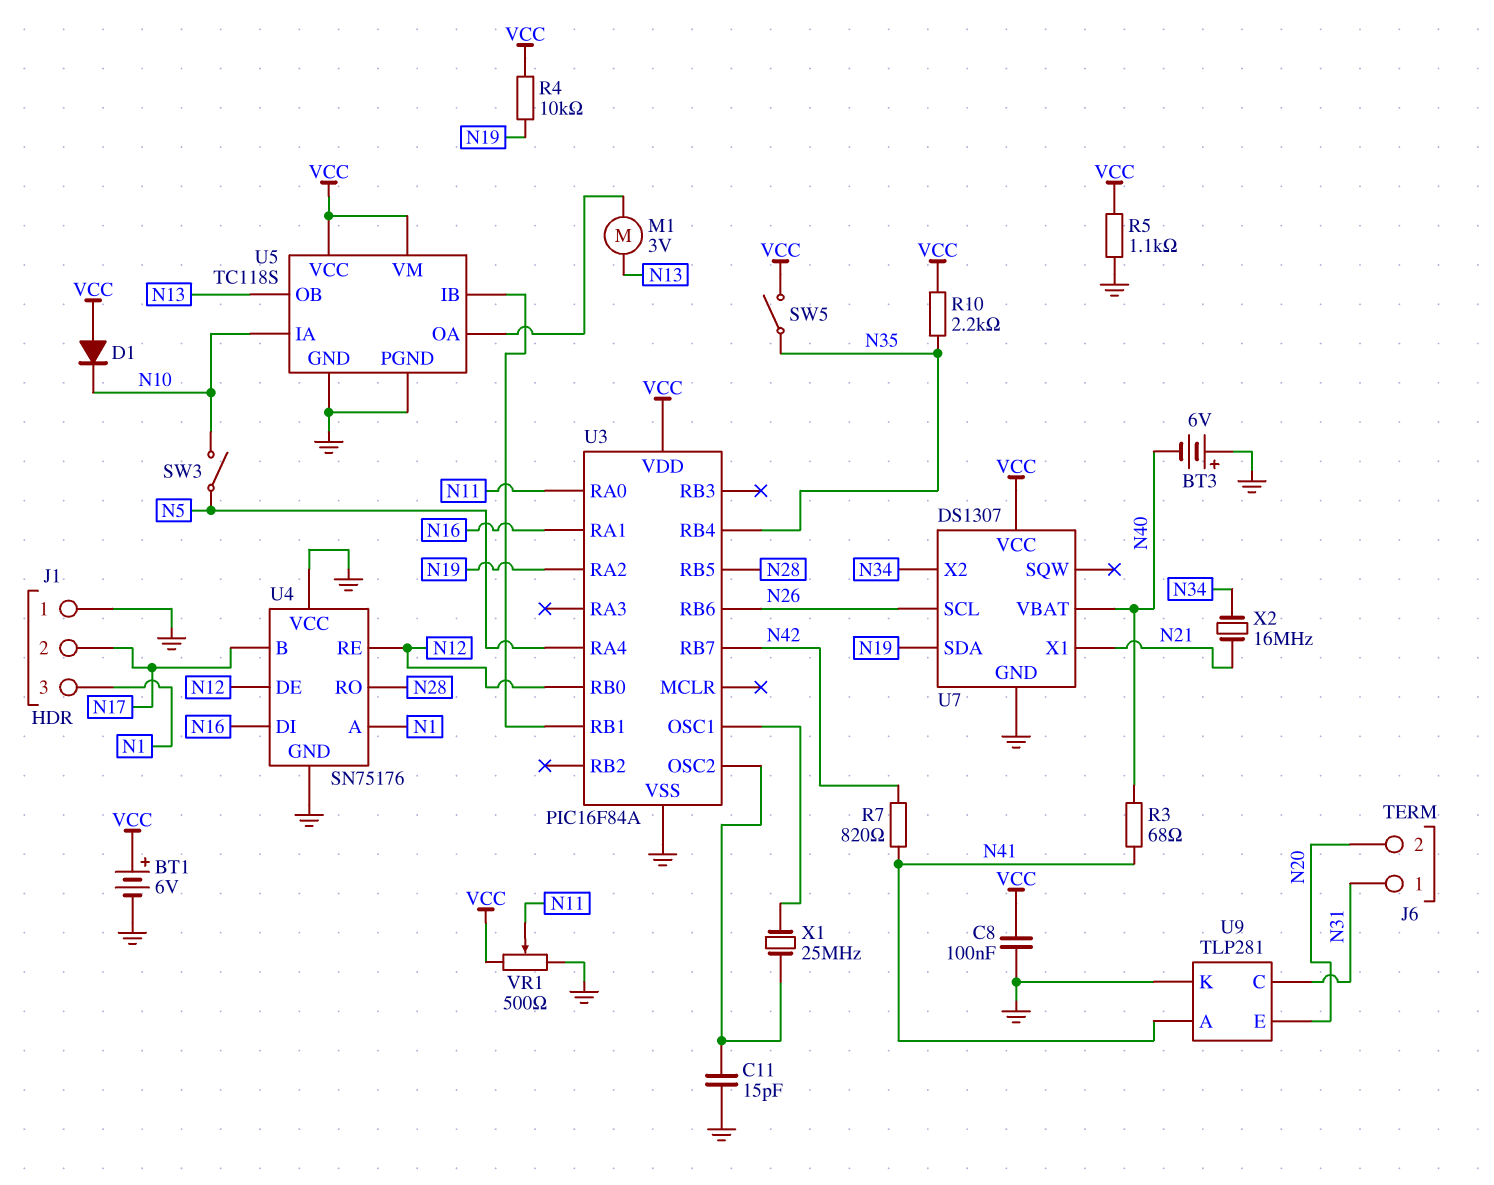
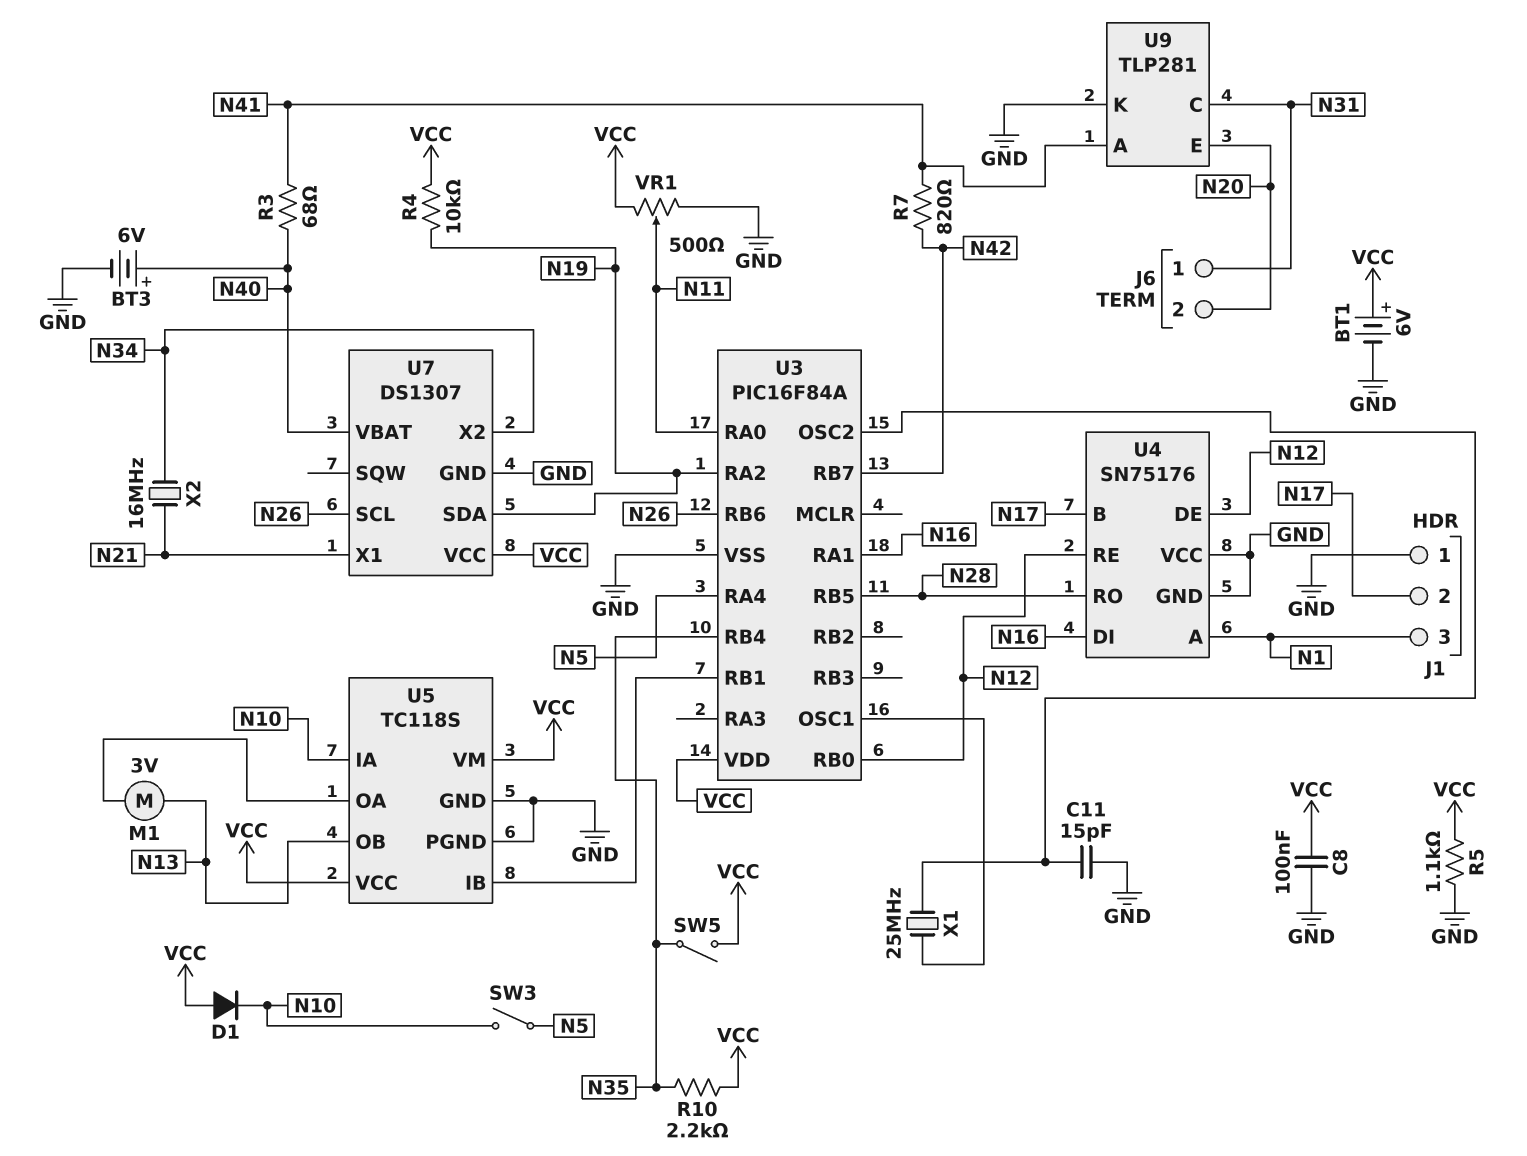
BT3: 6V (plus GND, minus N40) -> 6V (plus N40, minus GND)

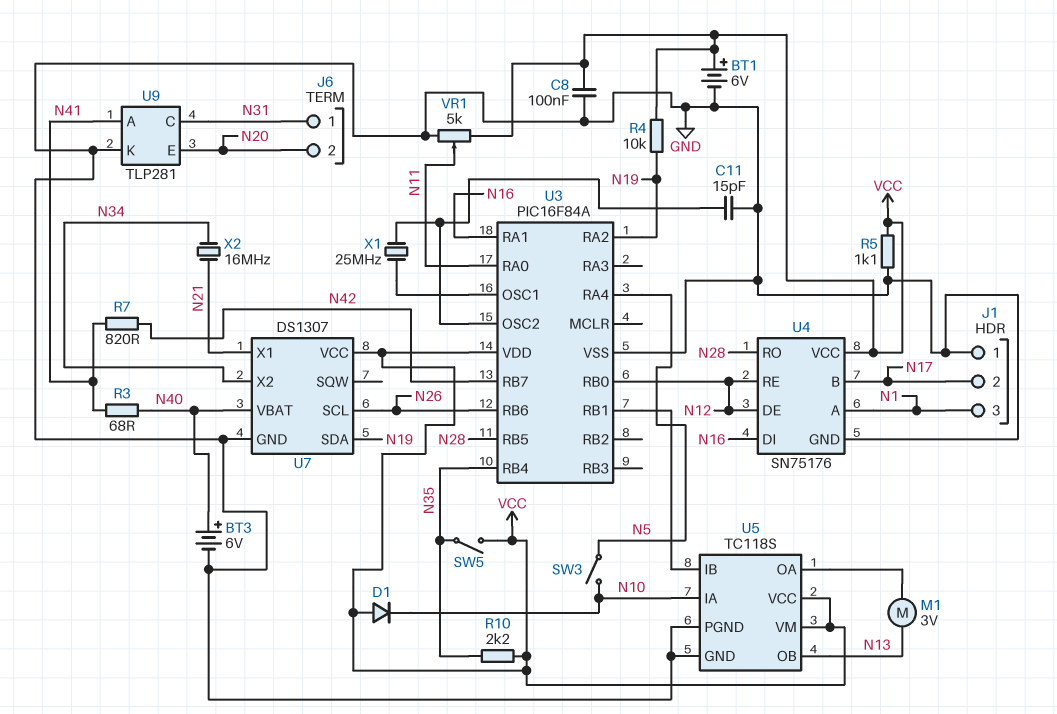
U4 pin VCC: GND -> VCC
VR1: 500 (GND, VCC, wiper N11) -> 5k (GND, VCC, wiper N11)

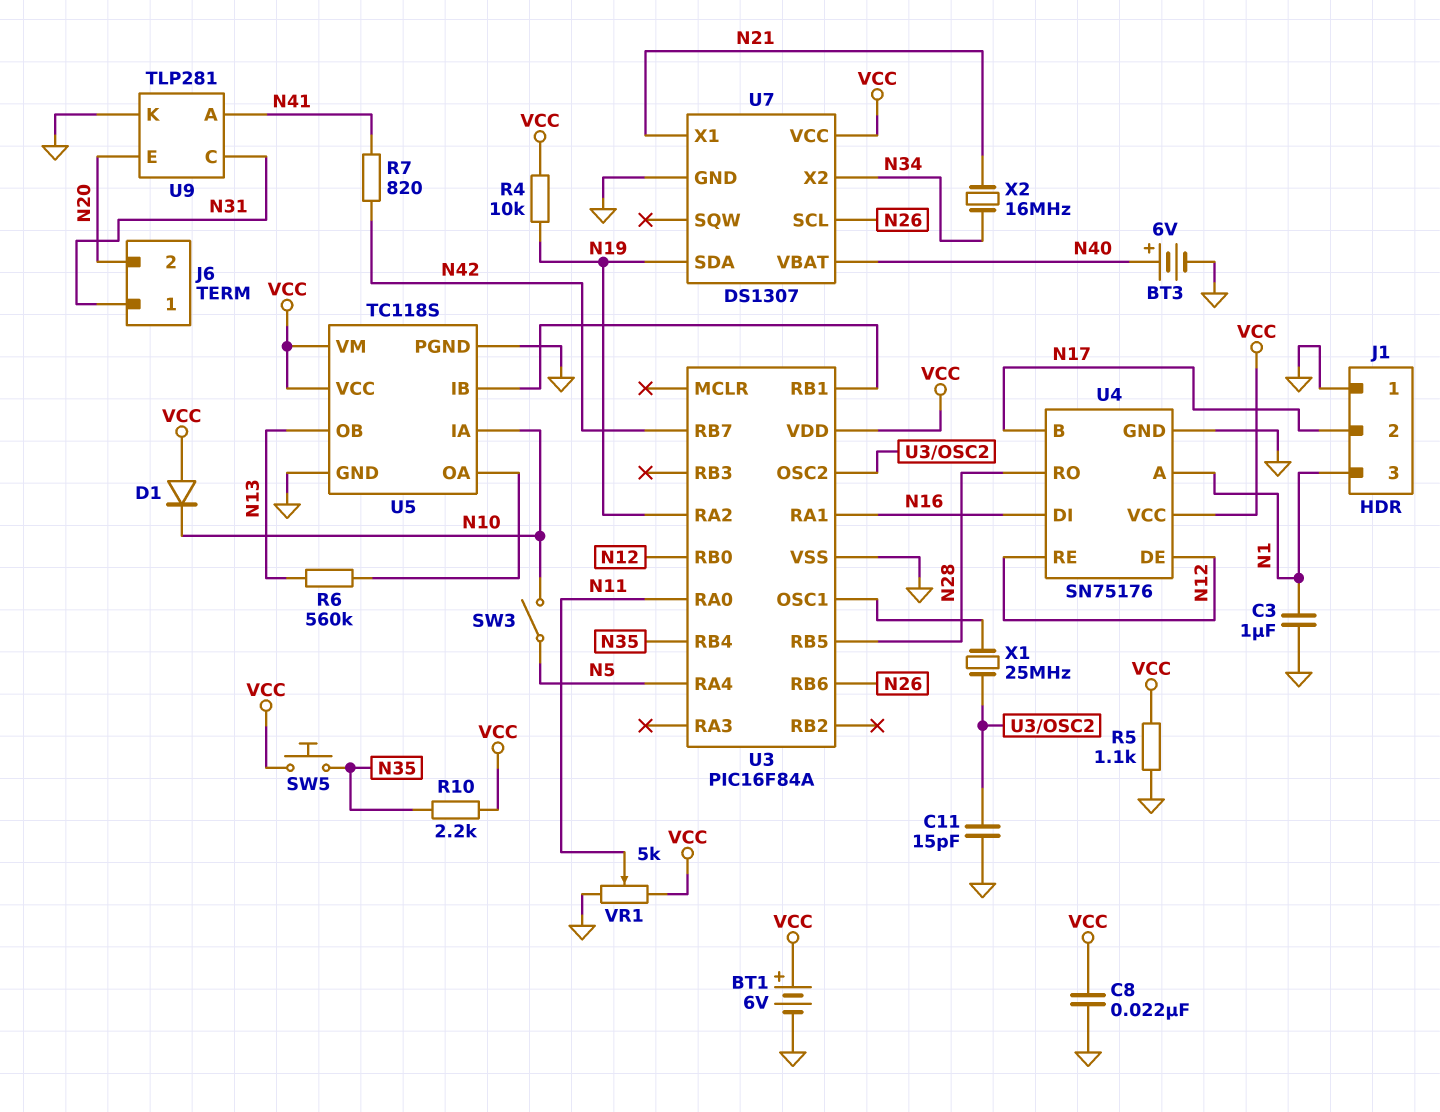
C3: none -> 1uF (GND, N1)
C8: 100nF (GND, VCC) -> 22nF (GND, VCC)
M1: motor 3V (N13, U5/OA) -> none
R3: 68 (N40, N41) -> none
R6: none -> 560k (N13, U5/OA)
SW5: switch (N35, VCC) -> button (N35, VCC)

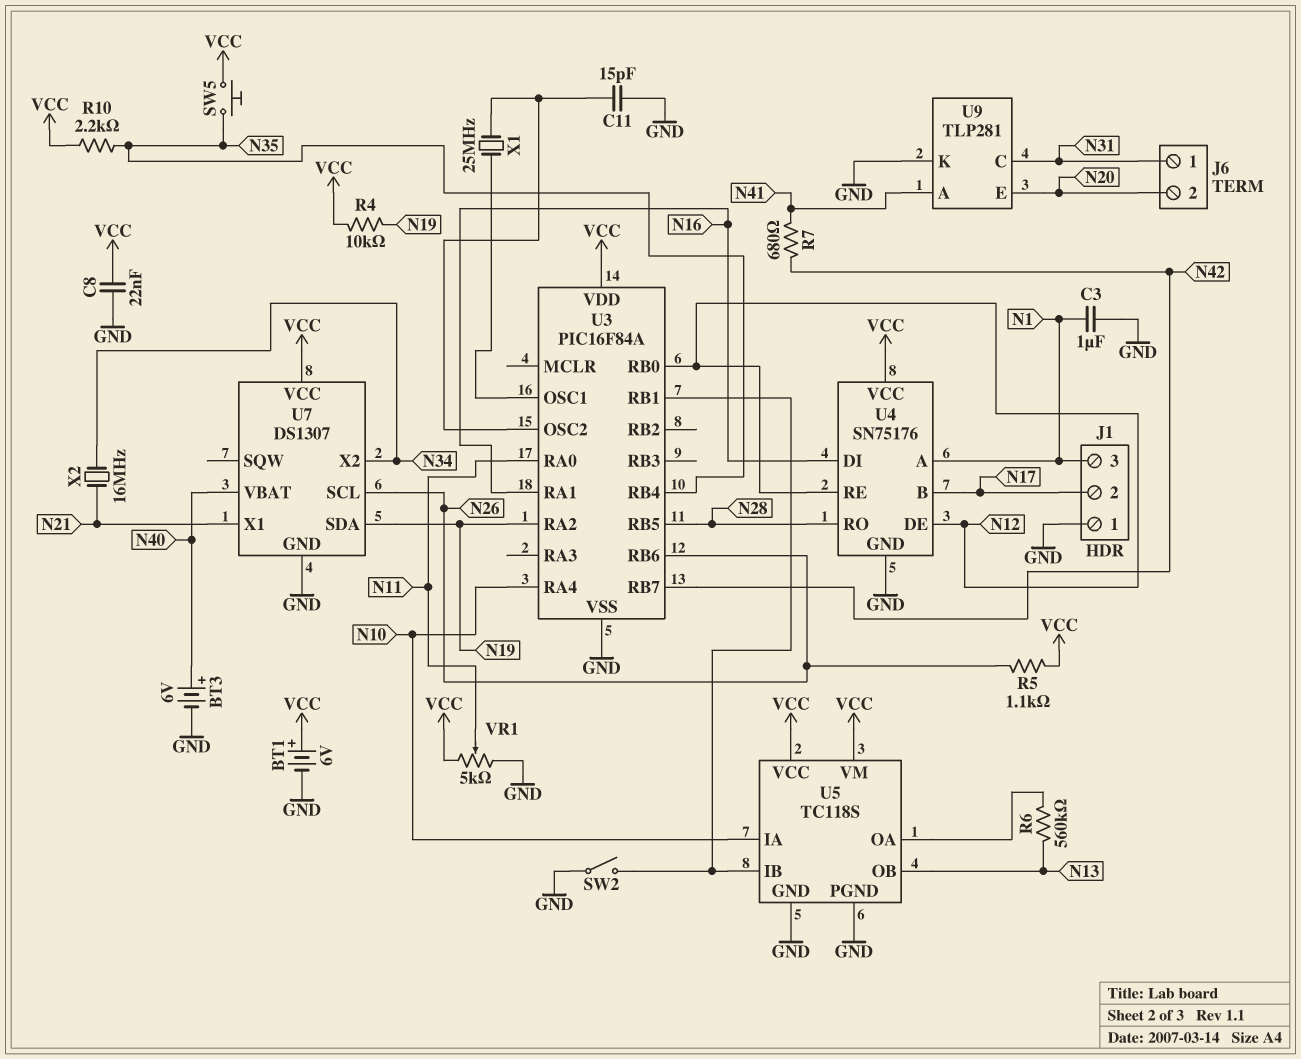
D1: diode (A VCC, K N10) -> none
R5: 1.1k (GND, VCC) -> 1.1k (N26, VCC)
R7: 820 (N41, N42) -> 680 (N41, N42)
SW2: none -> switch (GND, U3/RB1)
SW3: switch (N5, N10) -> none
U3 pin RA4: N5 -> N10

